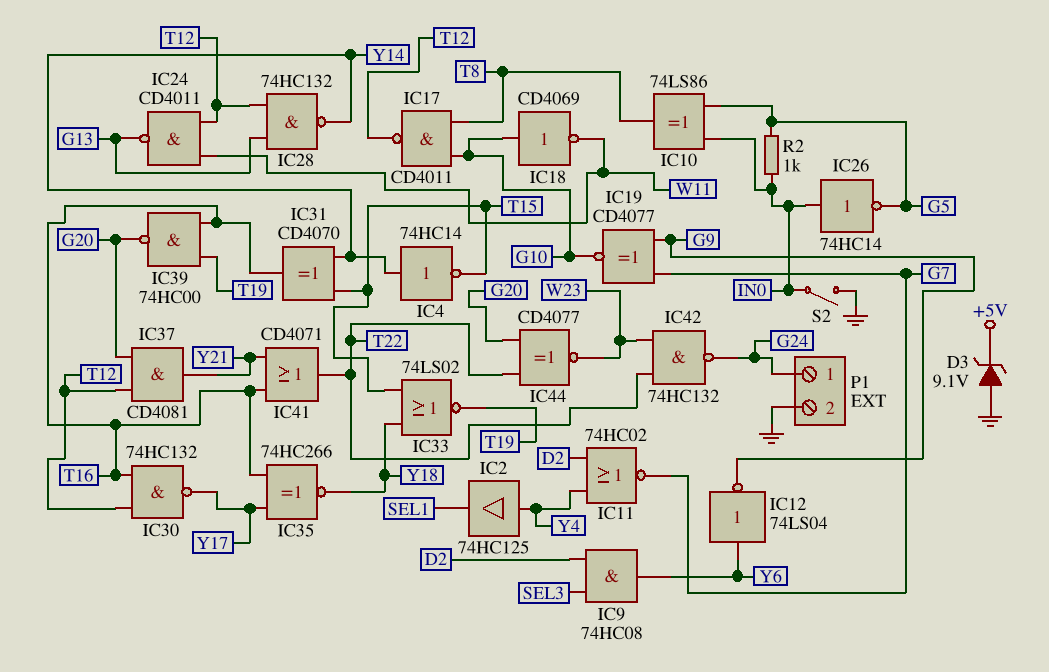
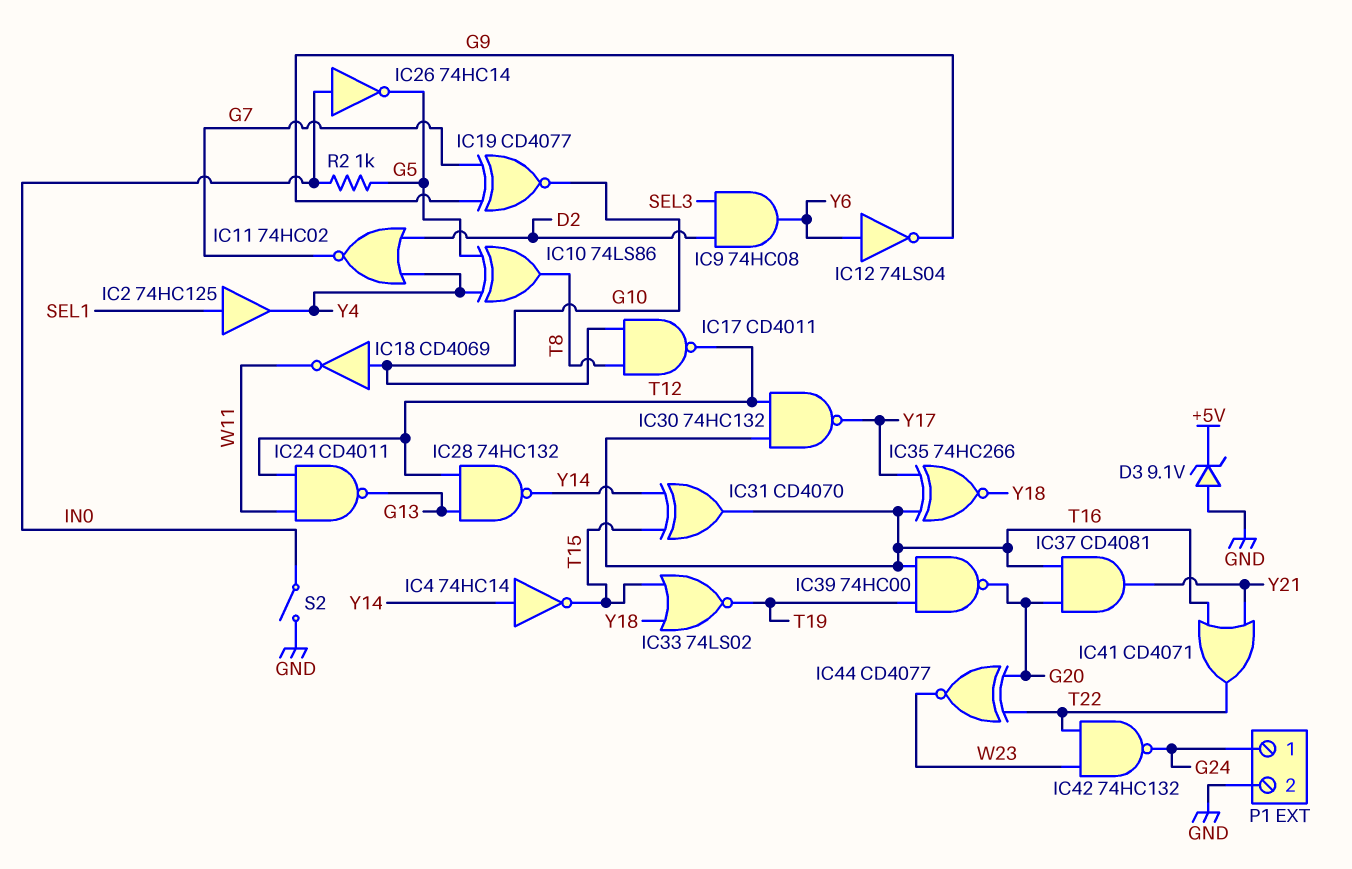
IC2: buffer 74HC125 (in Y4, out SEL1) -> buffer 74HC125 (in SEL1, out Y4)
IC10: XOR 74LS86 (in G5, in IN0, out T8) -> XOR 74LS86 (in G5, in Y4, out T8)
IC37: AND CD4081 (in G20, in T12, out Y21) -> AND CD4081 (in G20, in T16, out Y21)

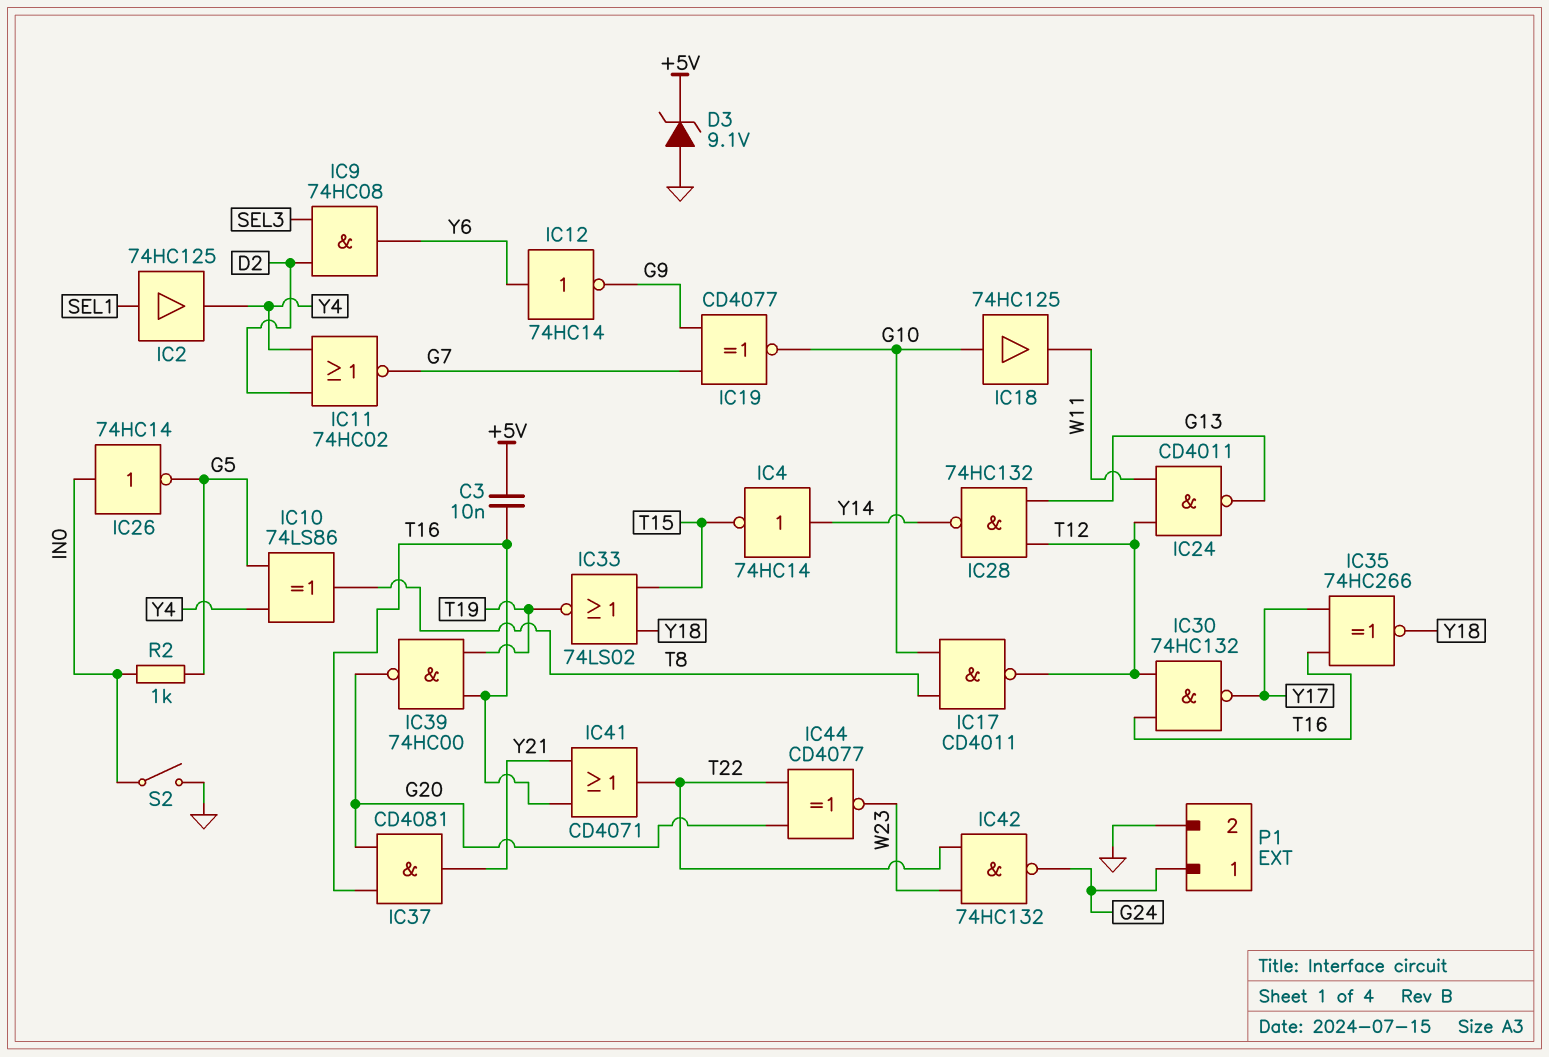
C3: none -> 10nF (+5V, T16)
IC12: NOT 74LS04 (in Y6, out G9) -> NOT 74HC14 (in Y6, out G9)
IC18: NOT CD4069 (in G10, out W11) -> buffer 74HC125 (in G10, out W11)
IC31: XOR CD4070 (in T15, in Y14, out T16) -> none

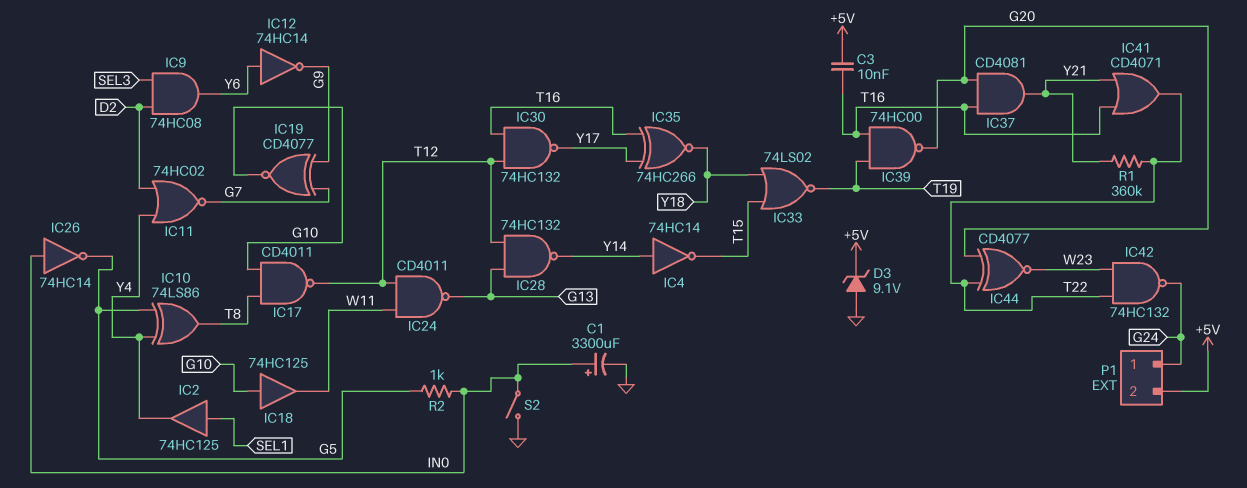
C1: none -> 3300uF (plus IN0, minus GND)
P1 pin 2: GND -> +5V
R1: none -> 360k (T22, Y21)

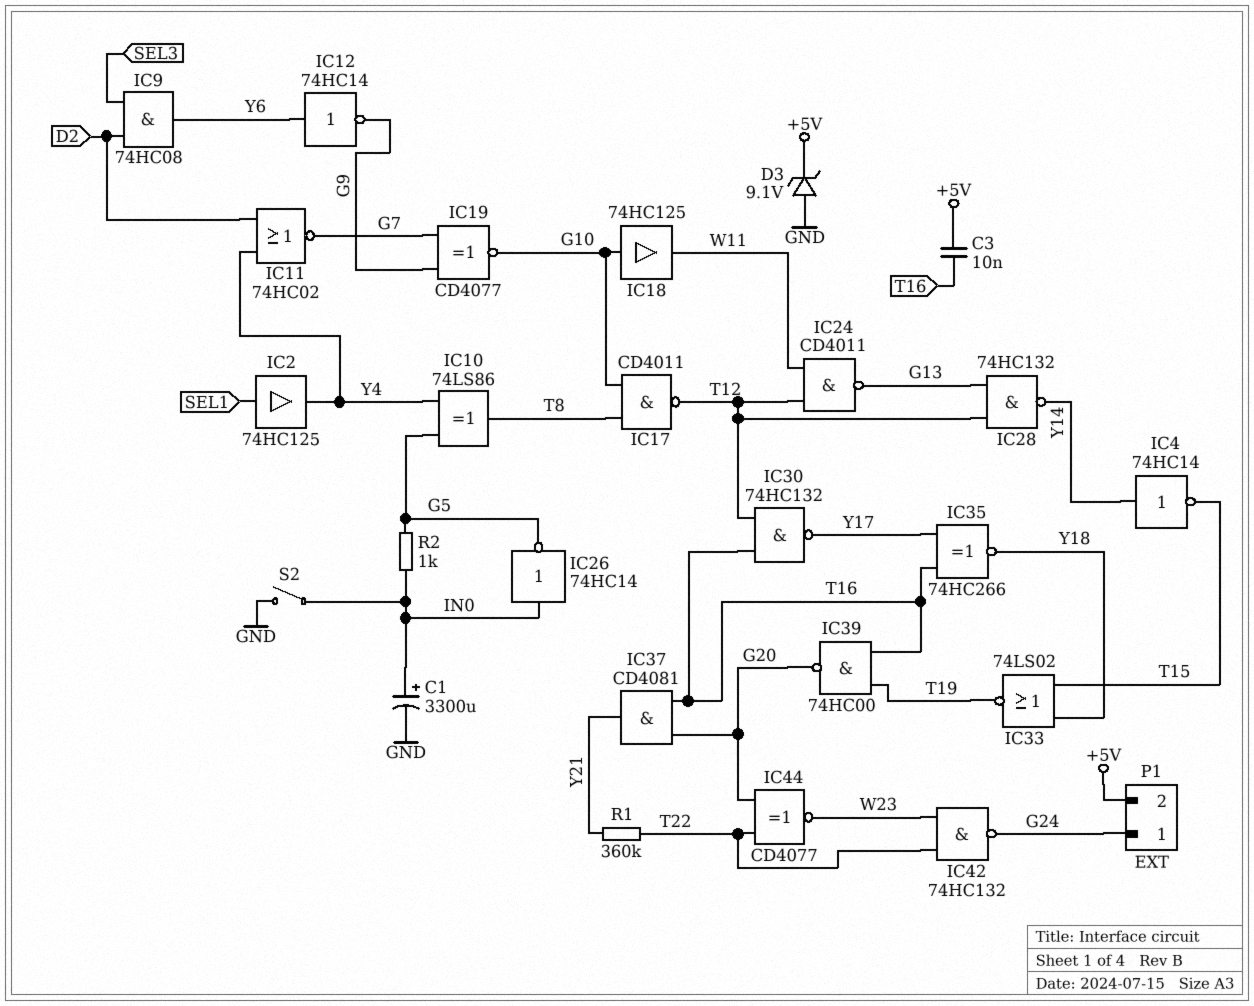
IC41: OR CD4071 (in T16, in Y21, out T22) -> none

